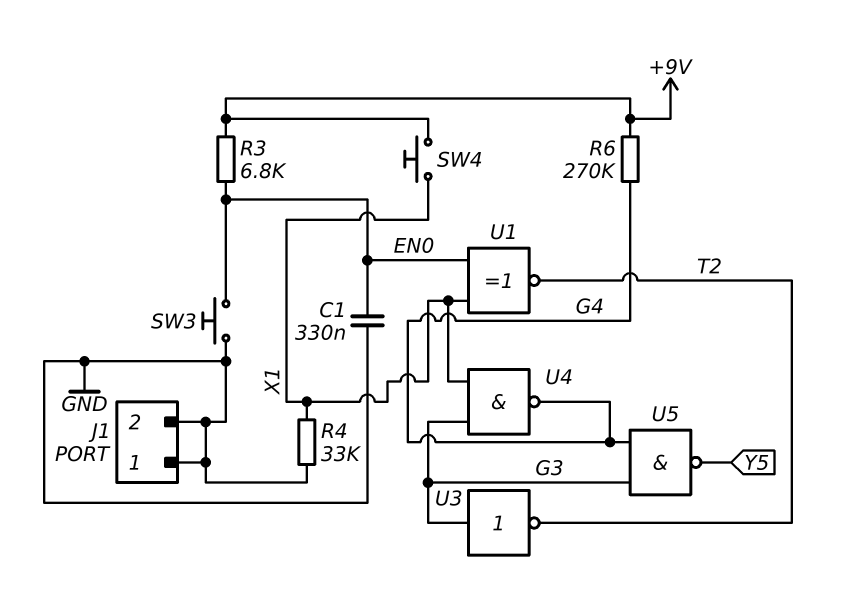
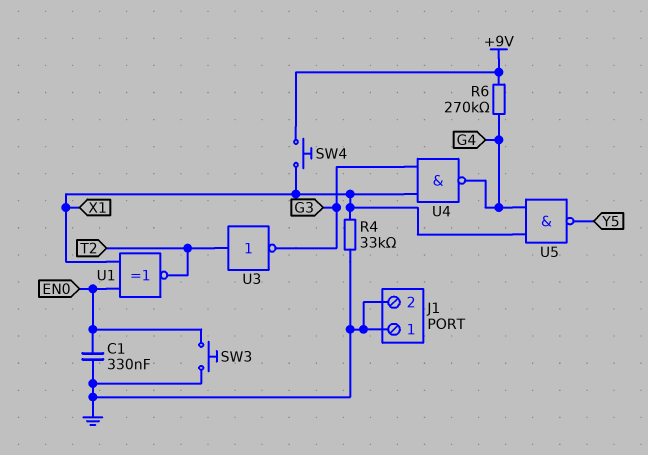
R3: 6.8k (+9V, EN0) -> none
U3: NOT (in G3, out T2) -> NOT (in T2, out G3)
U5: NAND (in G3, in G4, out Y5) -> NAND (in G4, in X1, out Y5)

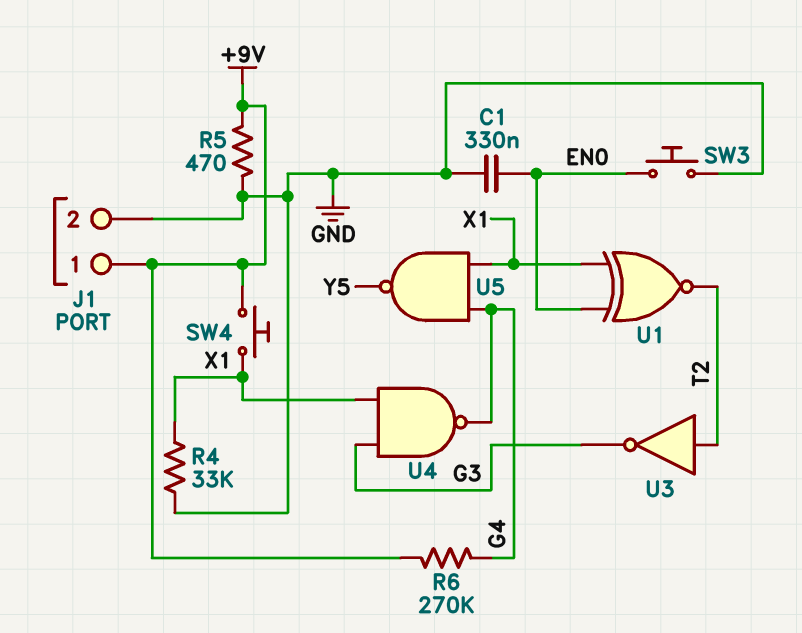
J1 pin 1: GND -> +9V
R5: none -> 470 (+9V, GND)

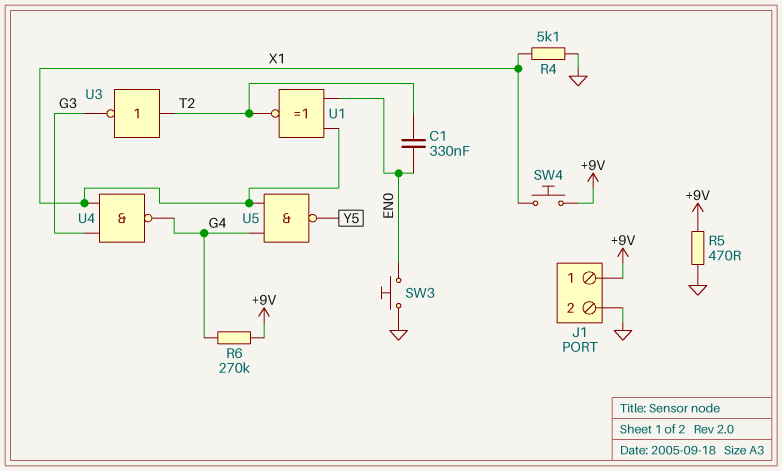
C1: 330nF (EN0, GND) -> 330nF (EN0, T2)
R4: 33k (GND, X1) -> 5.1k (GND, X1)

